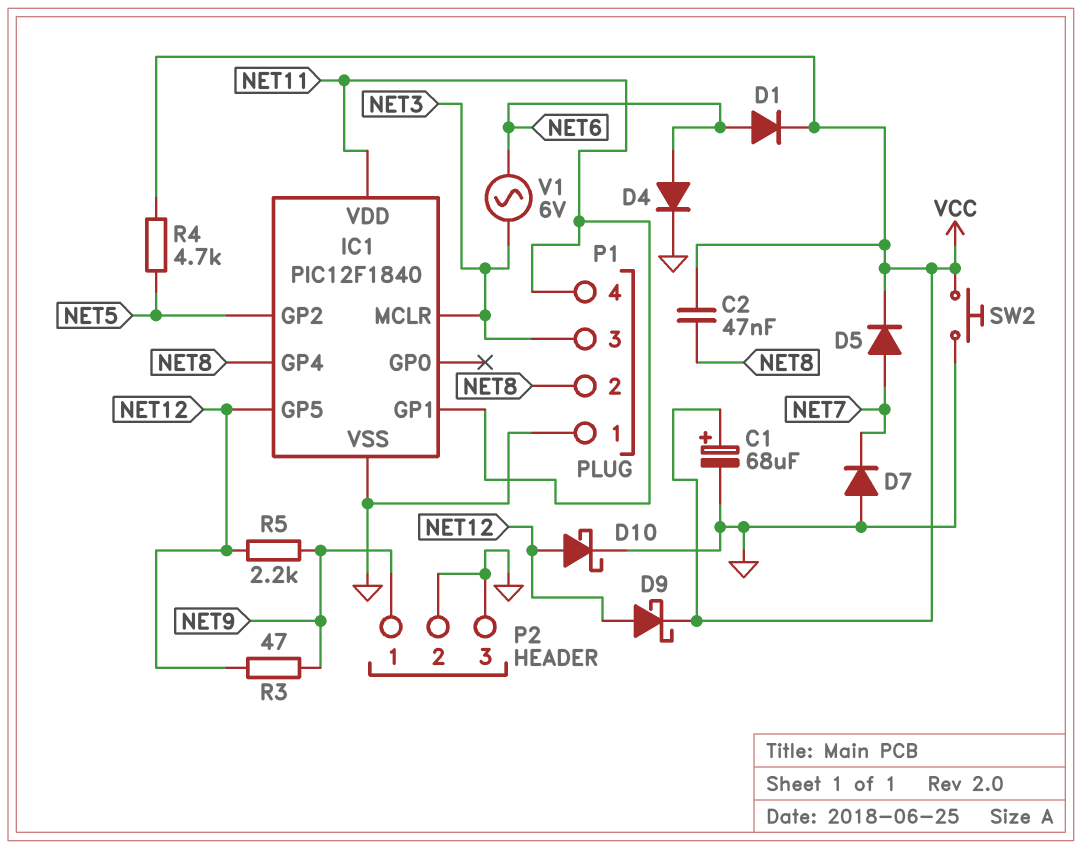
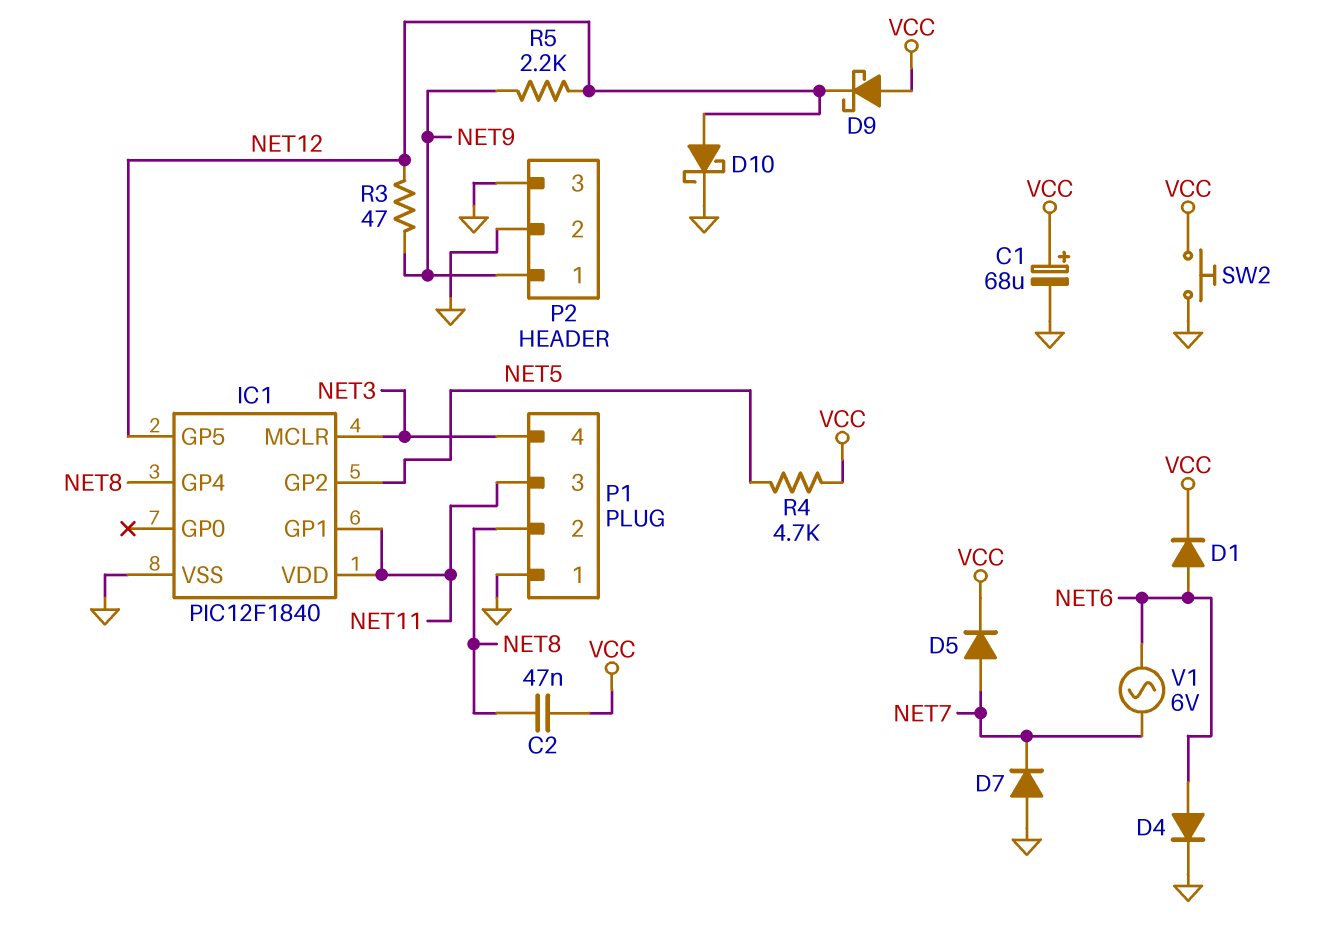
D9: schottky (A NET12, K VCC) -> schottky (A VCC, K NET12)
P1 pin 3: NET3 -> NET11
P1 pin 4: NET11 -> NET3
V1: AC 6V (NET3, NET6) -> AC 6V (NET6, NET7)

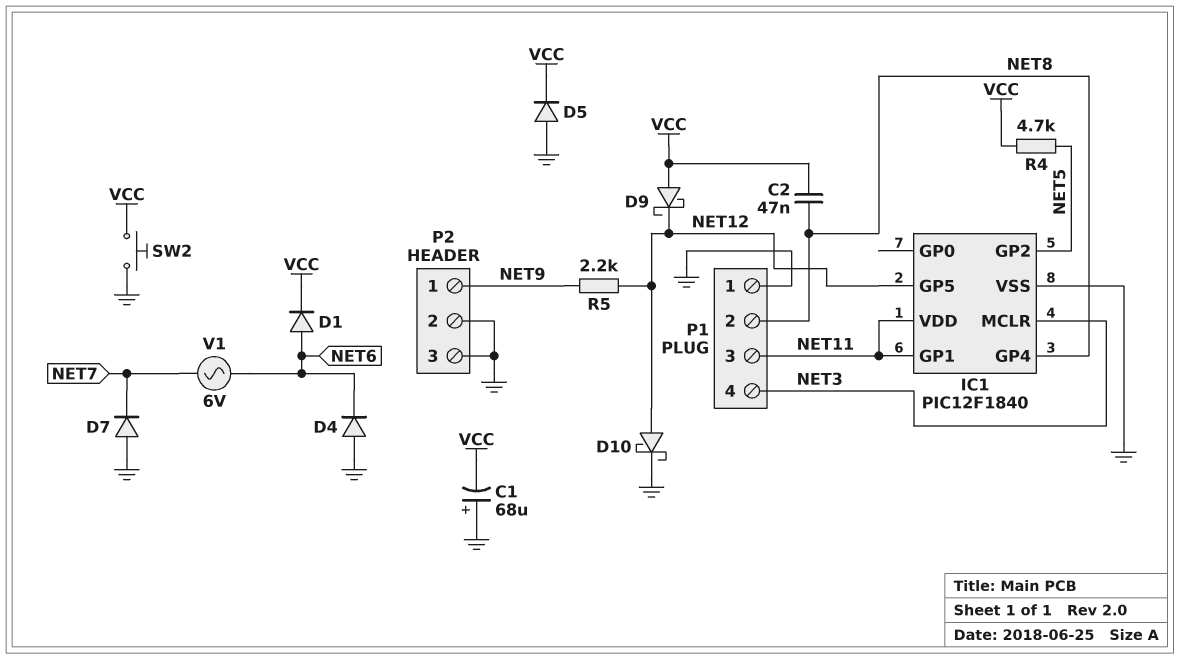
C1: 68uF (plus VCC, minus GND) -> 68uF (plus GND, minus VCC)
D4: diode (A NET6, K GND) -> diode (A GND, K NET6)
D5: diode (A NET7, K VCC) -> diode (A GND, K VCC)
R3: 47 (NET9, NET12) -> none

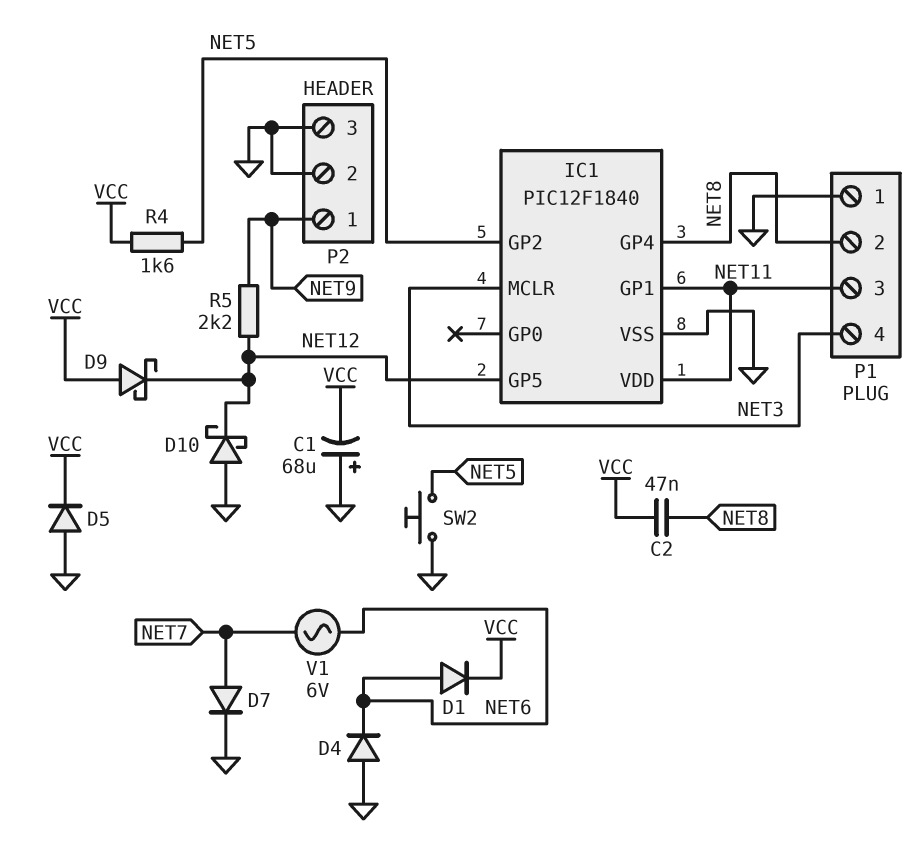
D7: diode (A GND, K NET7) -> diode (A NET7, K GND)
D10: schottky (A NET12, K GND) -> schottky (A GND, K NET12)
R4: 4.7k (NET5, VCC) -> 1.6k (NET5, VCC)
SW2: button (GND, VCC) -> button (GND, NET5)

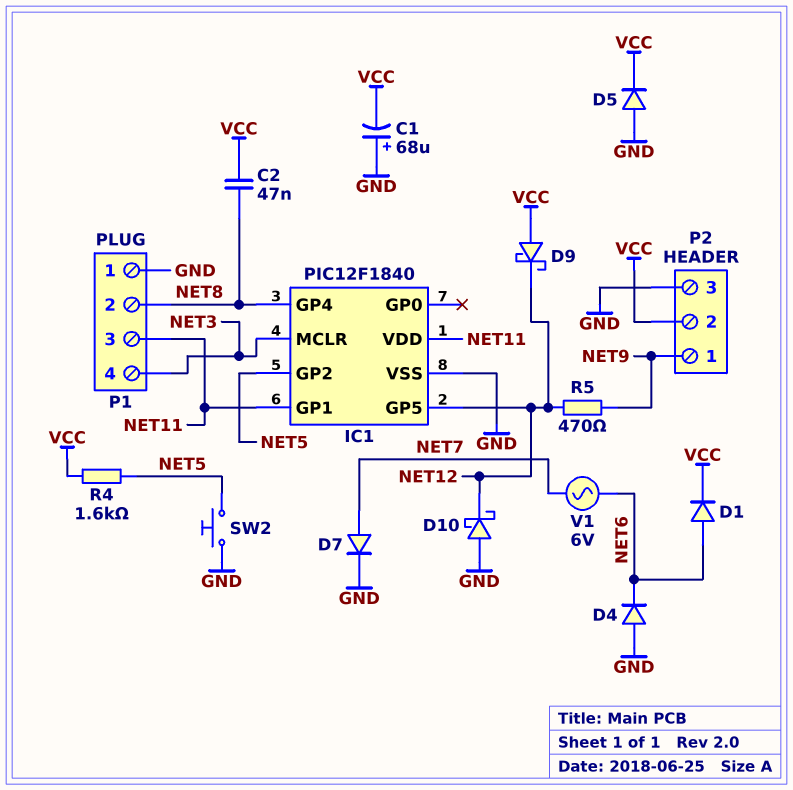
P2 pin 2: GND -> VCC
R5: 2.2k (NET9, NET12) -> 470 (NET9, NET12)

